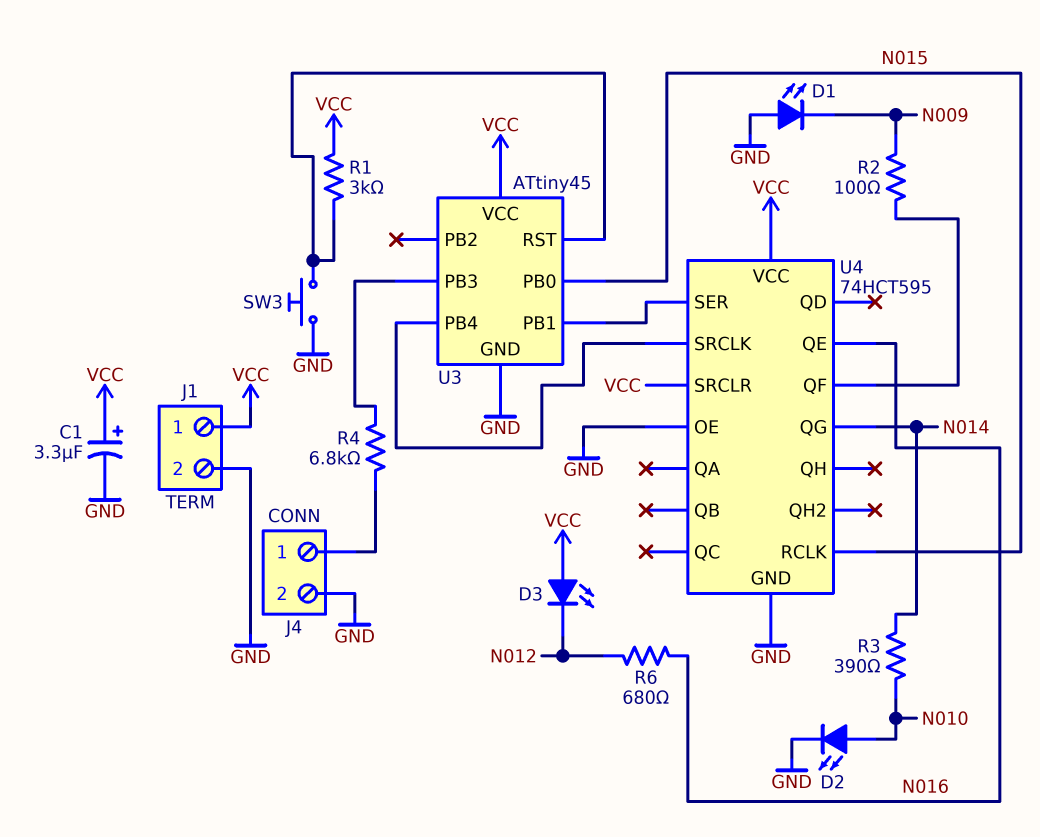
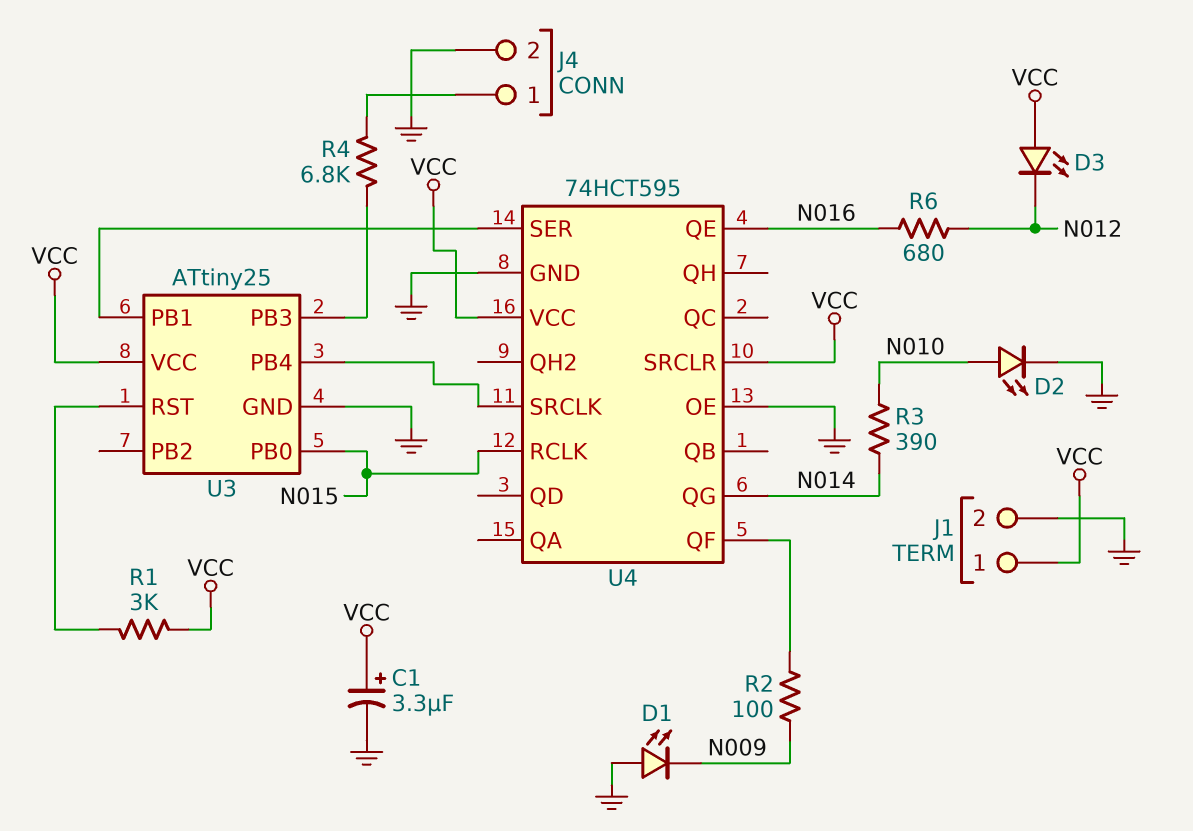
SW3: button (GND, U3/RST) -> none
U3: ATtiny45 -> ATtiny25

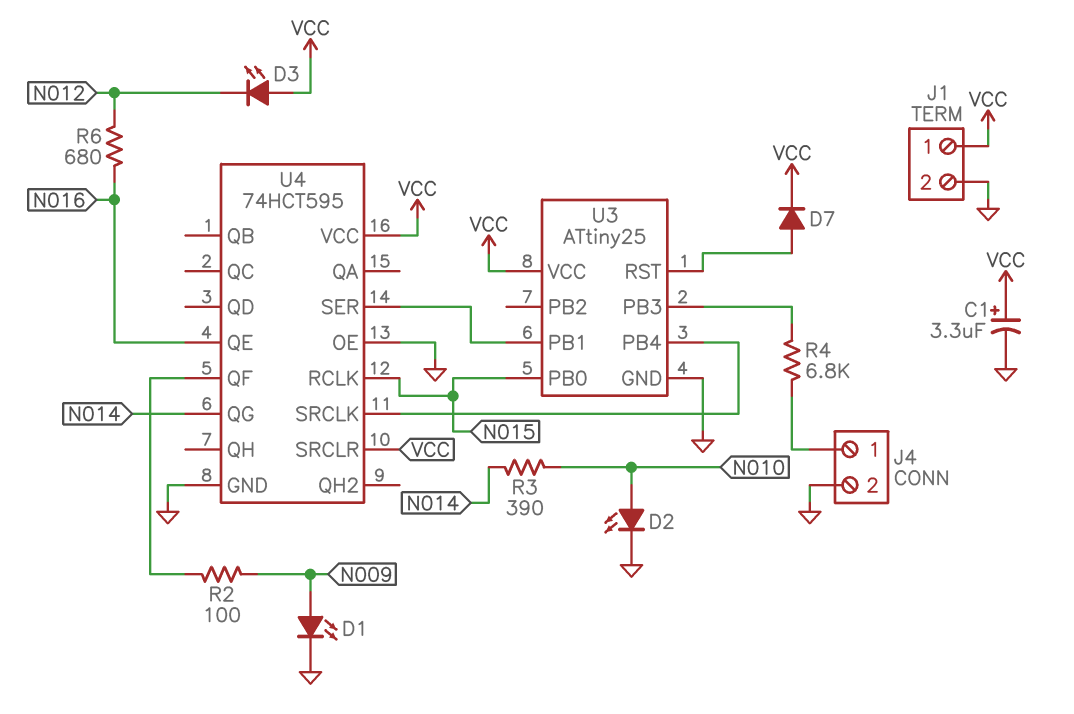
D1: LED (A GND, K N009) -> LED (A N009, K GND)
D7: none -> diode (A U3/RST, K VCC)
R1: 3k (U3/RST, VCC) -> none

